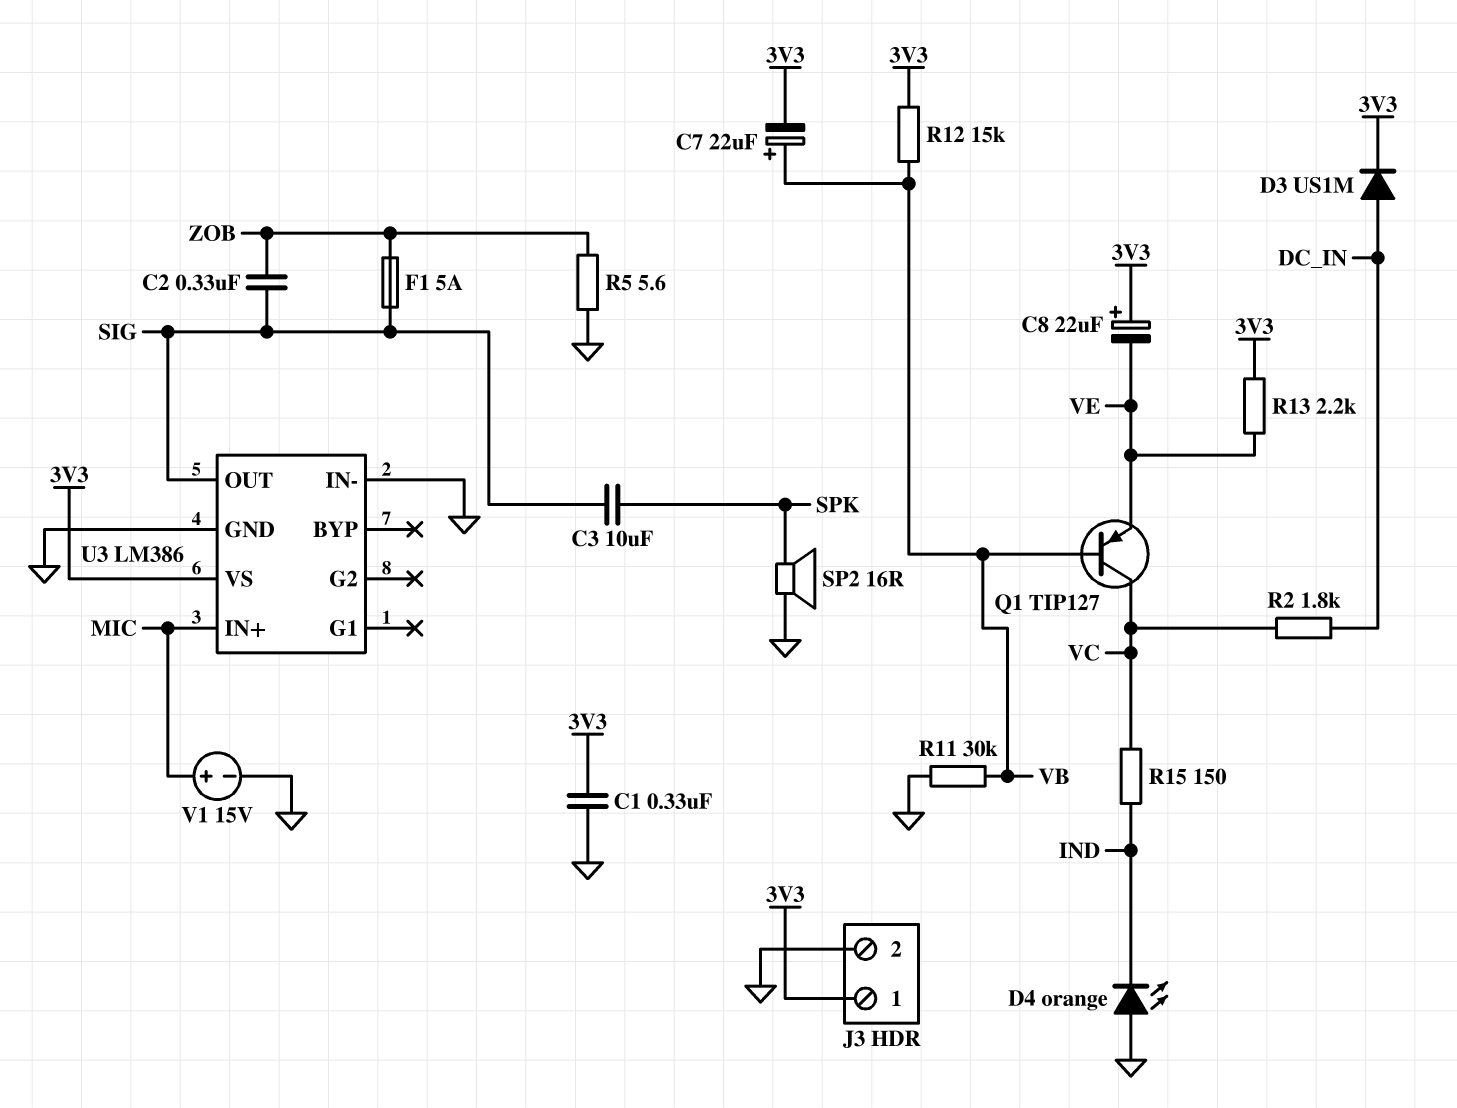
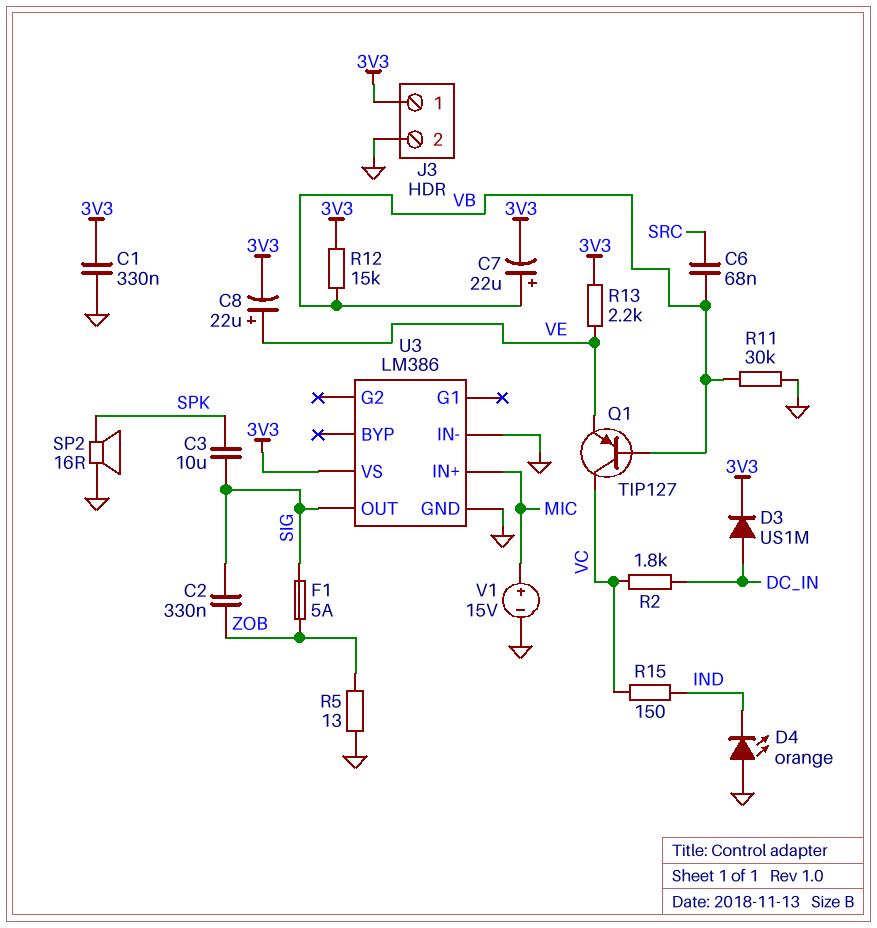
C6: none -> 68nF (SRC, VB)
C8: 22uF (plus 3V3, minus VE) -> 22uF (plus VE, minus 3V3)
R5: 5.6 (GND, ZOB) -> 13 (GND, ZOB)

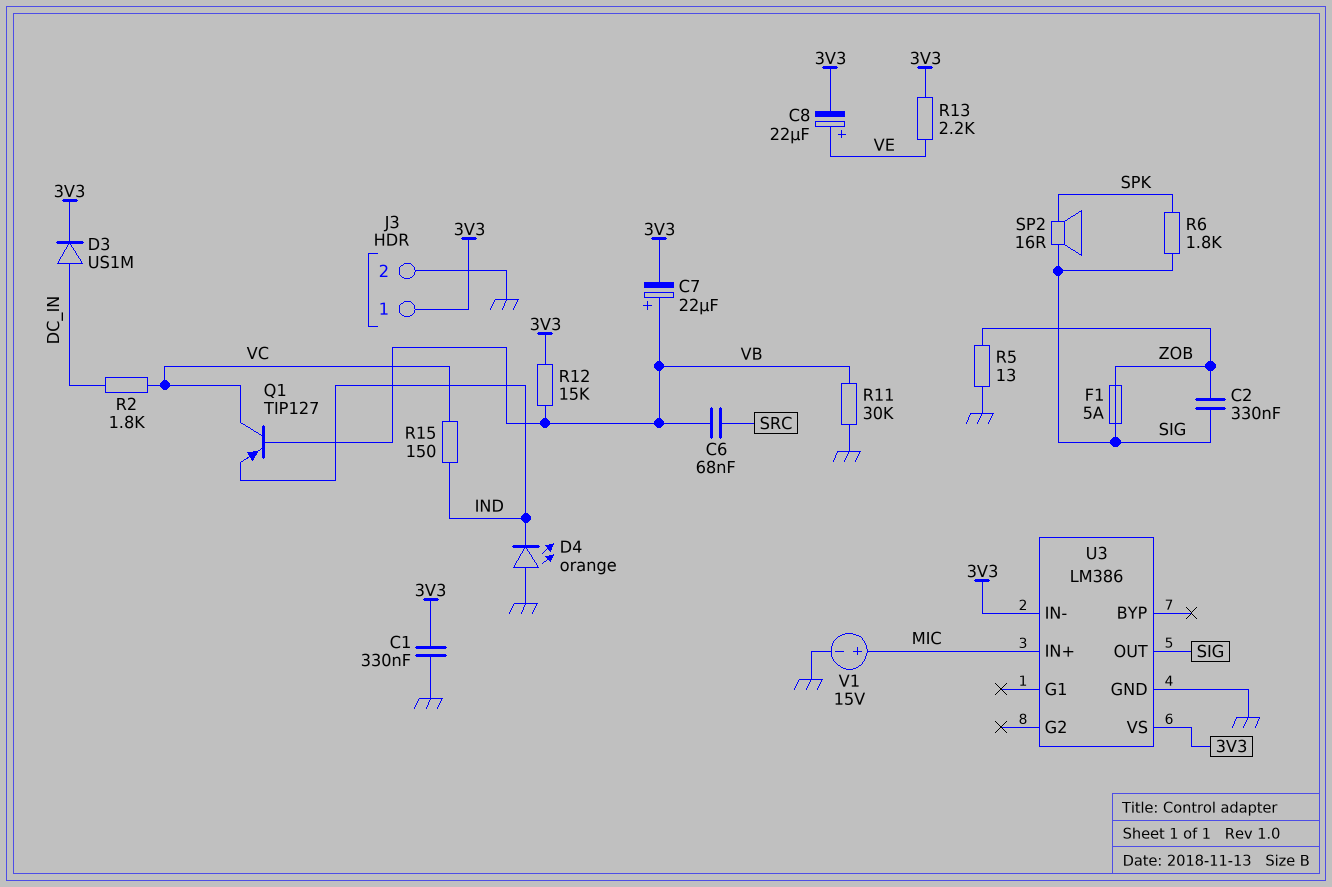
C3: 10uF (SIG, SPK) -> none
Q1: PNP TIP127 (B VB, C VC, E VE) -> PNP TIP127 (B VB, C VC, E IND)
R6: none -> 1.8k (SIG, SPK)
SP2: speaker 16R (GND, SPK) -> speaker 16R (SIG, SPK)
U3 pin IN-: GND -> 3V3

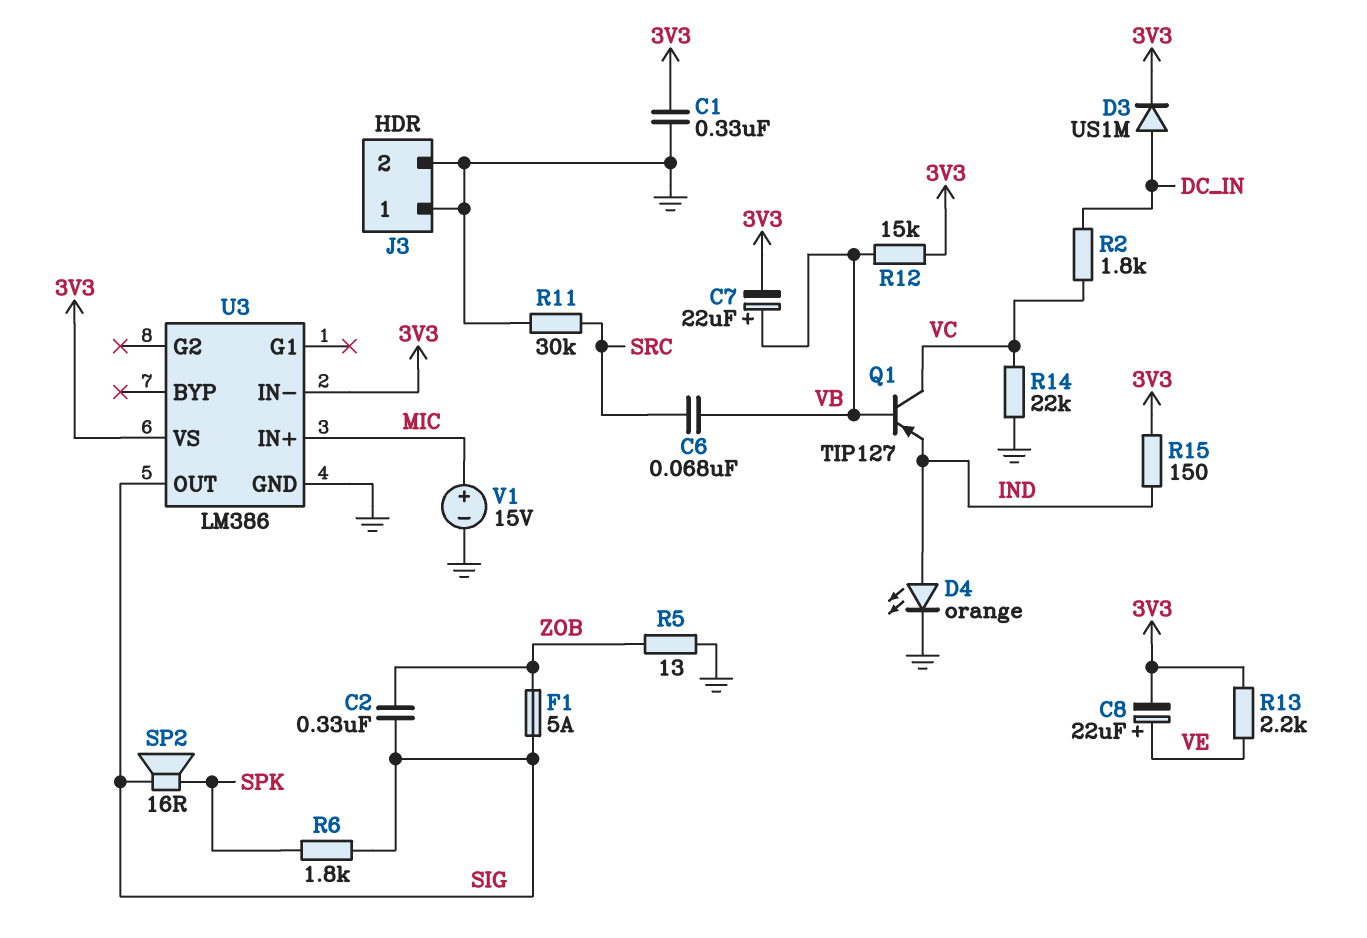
D4: LED orange (A GND, K IND) -> LED orange (A IND, K GND)
J3 pin 1: 3V3 -> GND
R11: 30k (GND, VB) -> 30k (GND, SRC)
R14: none -> 22k (GND, VC)
R15: 150 (IND, VC) -> 150 (3V3, IND)

